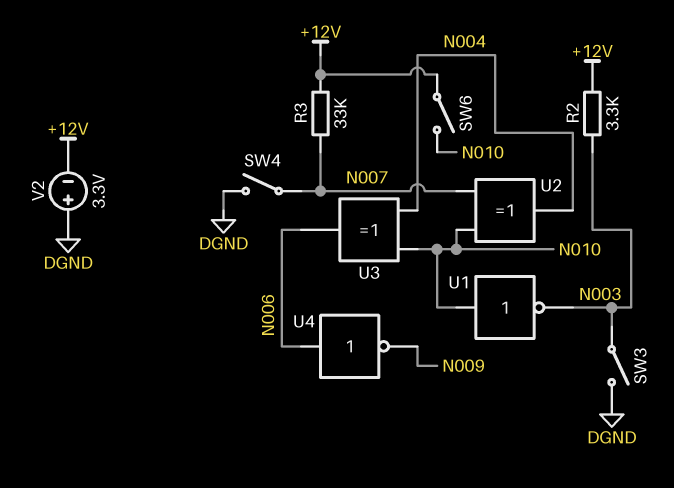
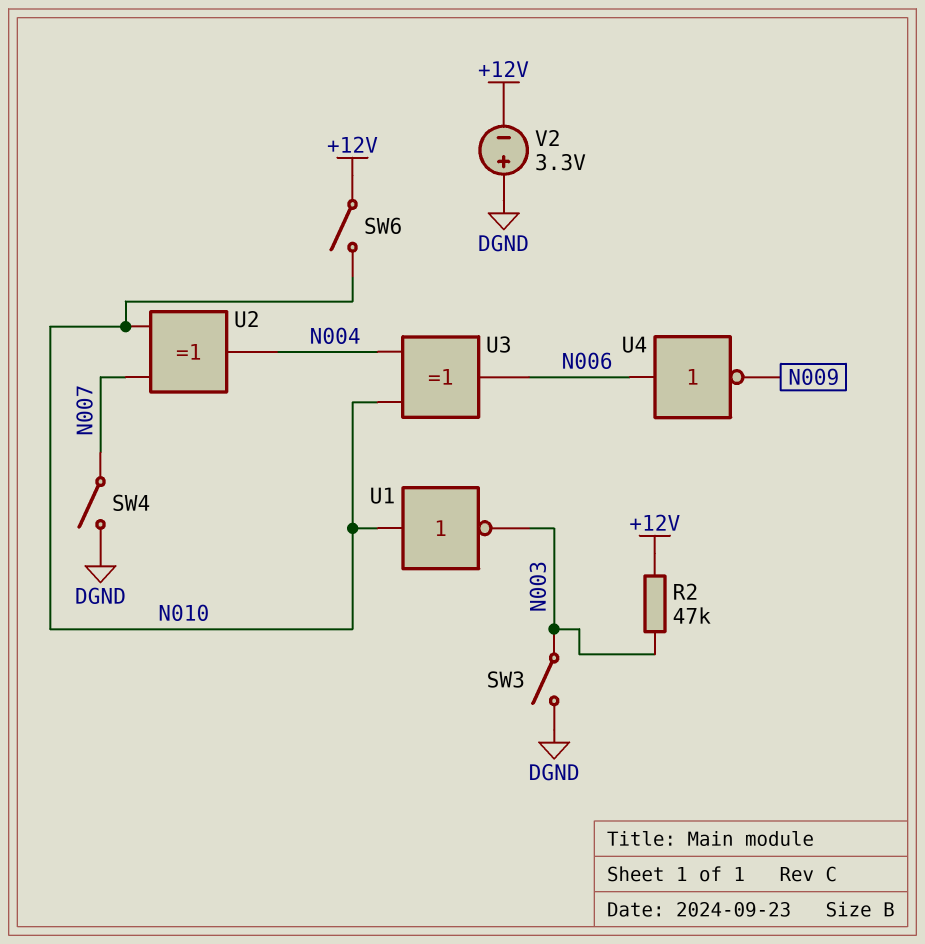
R2: 3.3k (+12V, N003) -> 47k (+12V, N003)
R3: 33k (+12V, N007) -> none

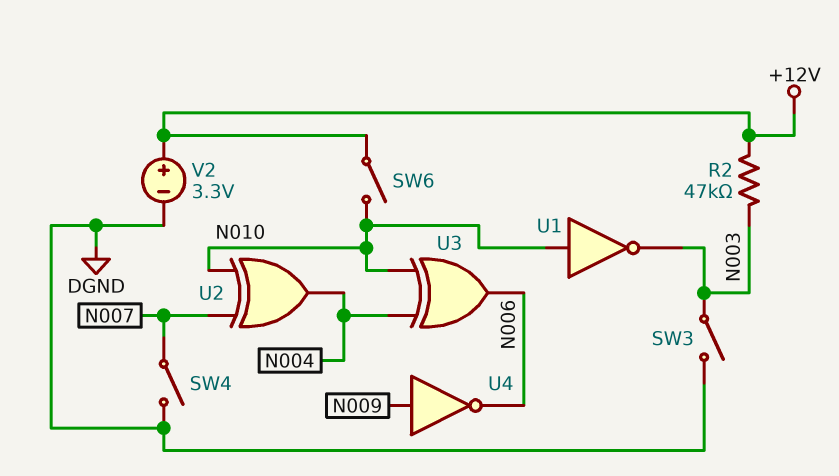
U4: NOT (in N006, out N009) -> NOT (in N009, out N006)
V2: 3.3V (plus DGND, minus +12V) -> 3.3V (plus +12V, minus DGND)

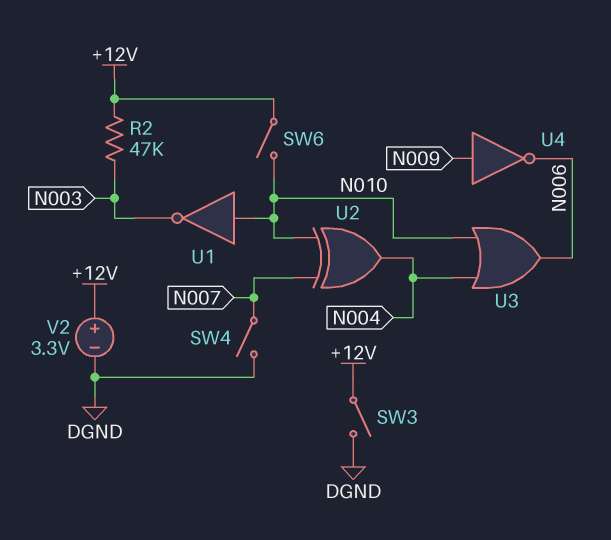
SW3: switch (DGND, N003) -> switch (+12V, DGND)
U3: XOR (in N004, in N010, out N006) -> OR (in N004, in N010, out N006)

